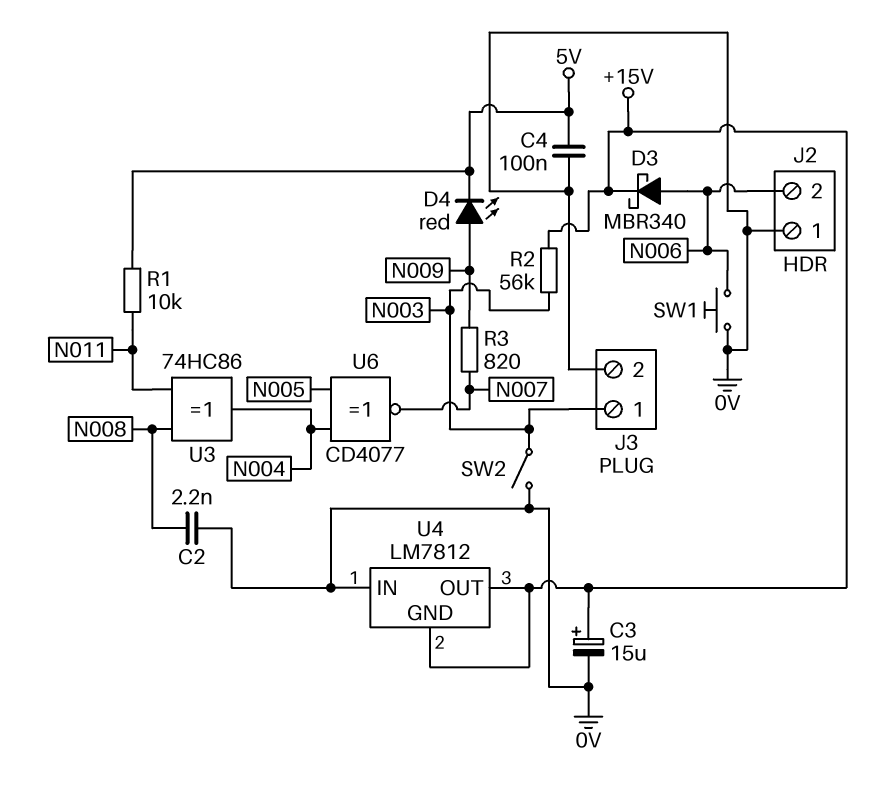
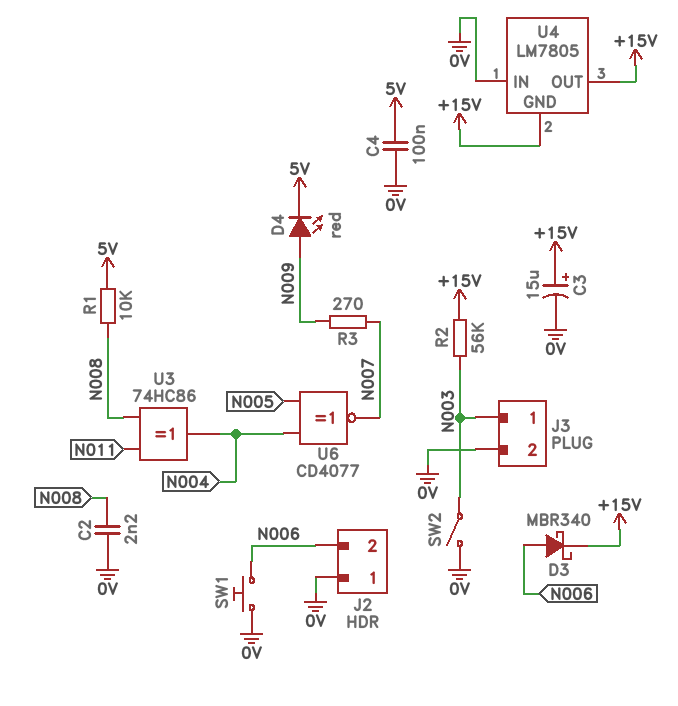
R1: 10k (5V, N011) -> 10k (5V, N008)
R3: 820 (N007, N009) -> 270 (N007, N009)
U4: LM7812 -> LM7805

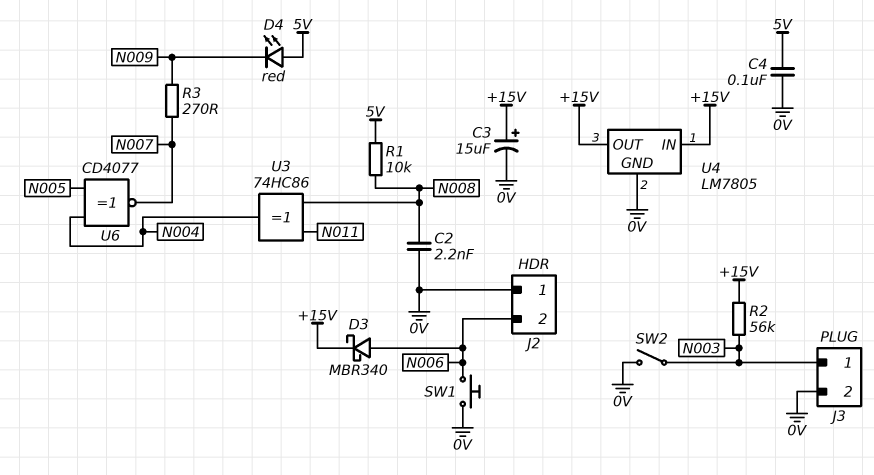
D4: LED red (A N009, K 5V) -> LED red (A 5V, K N009)
U4 pin GND: +15V -> 0V
U4 pin IN: 0V -> +15V

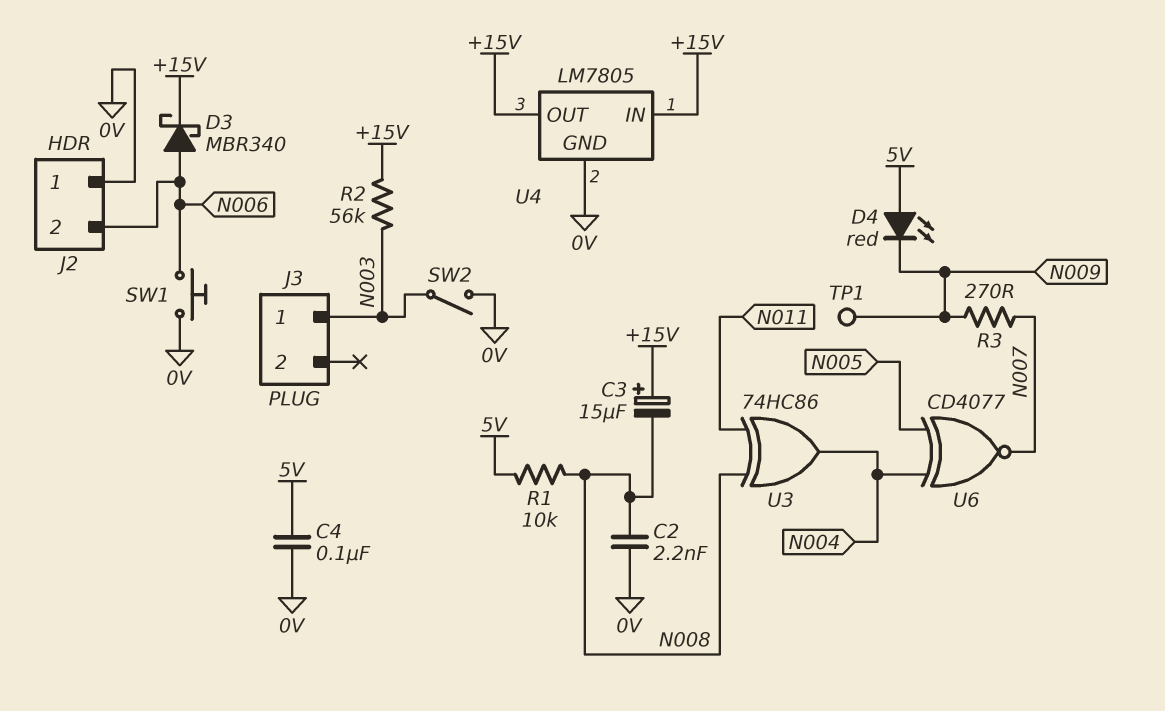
C3: 15uF (plus +15V, minus 0V) -> 15uF (plus +15V, minus N008)
J3 pin 2: 0V -> none
TP1: none -> test point (N009)

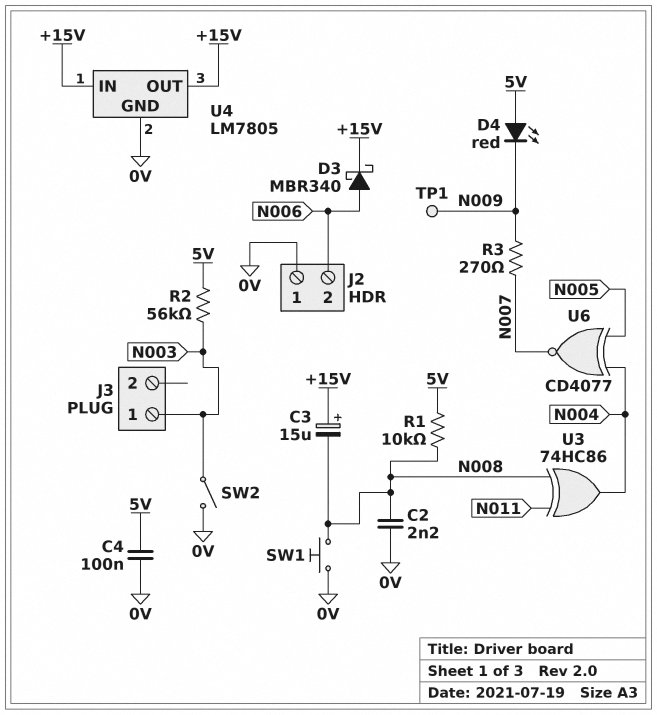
R2: 56k (+15V, N003) -> 56k (5V, N003)
SW1: button (0V, N006) -> button (0V, N008)

